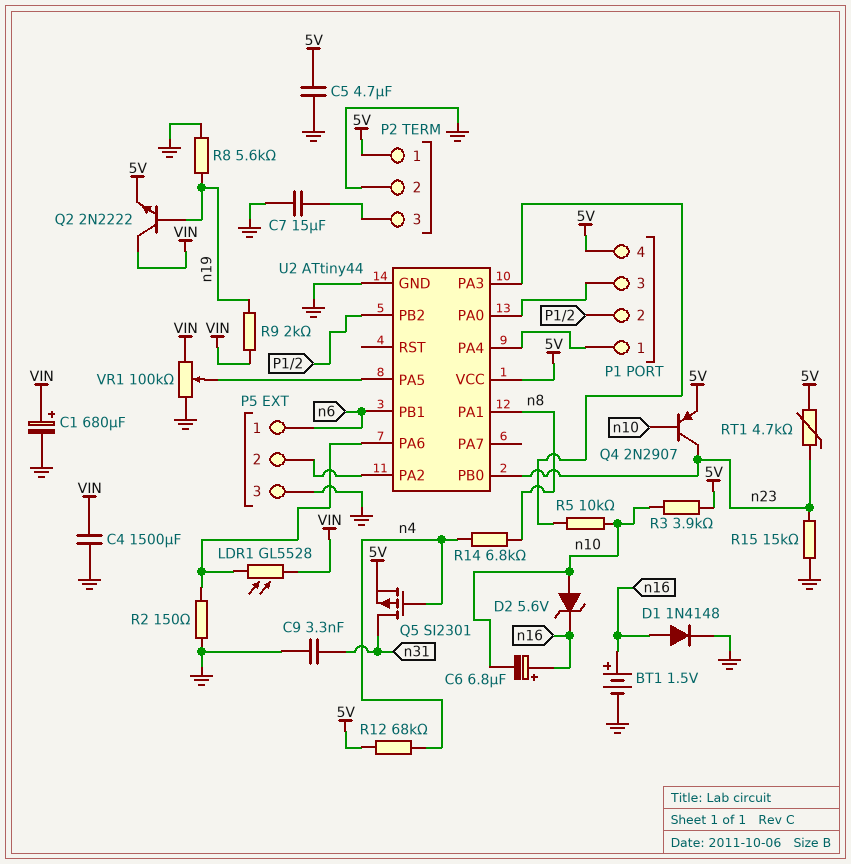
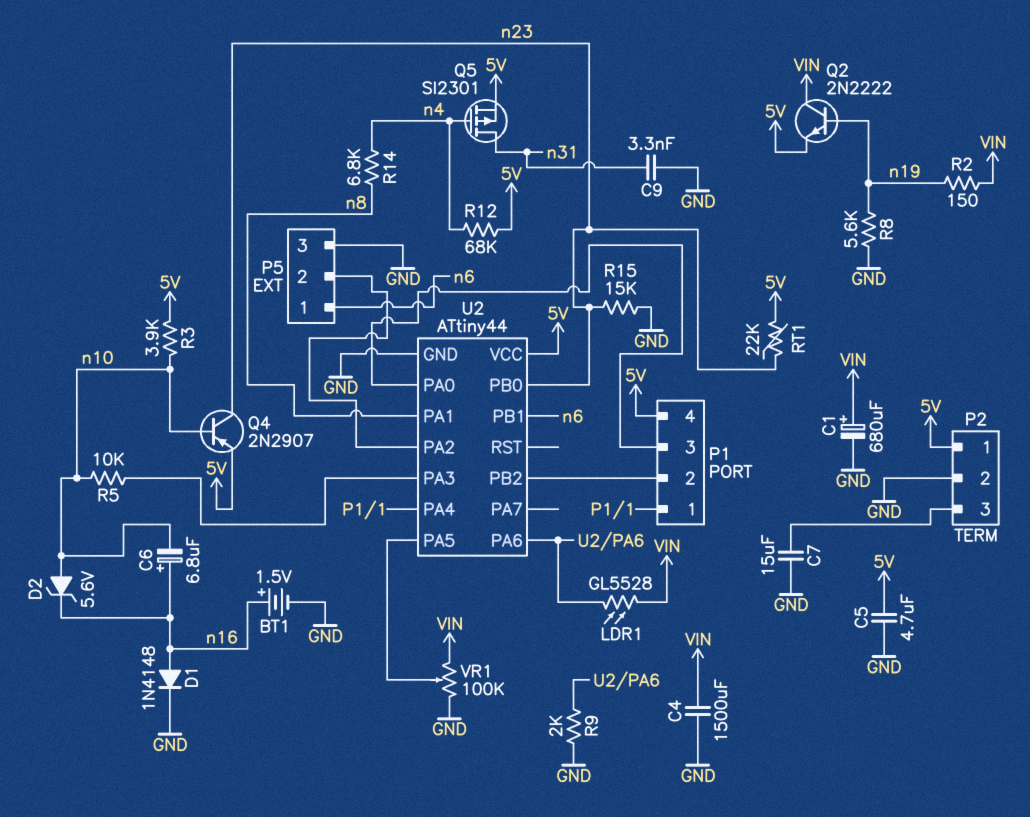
R2: 150 (GND, U2/PA6) -> 150 (VIN, n19)
R9: 2k (VIN, n19) -> 2k (GND, U2/PA6)
RT1: 4.7k (5V, n23) -> 22k (5V, n23)

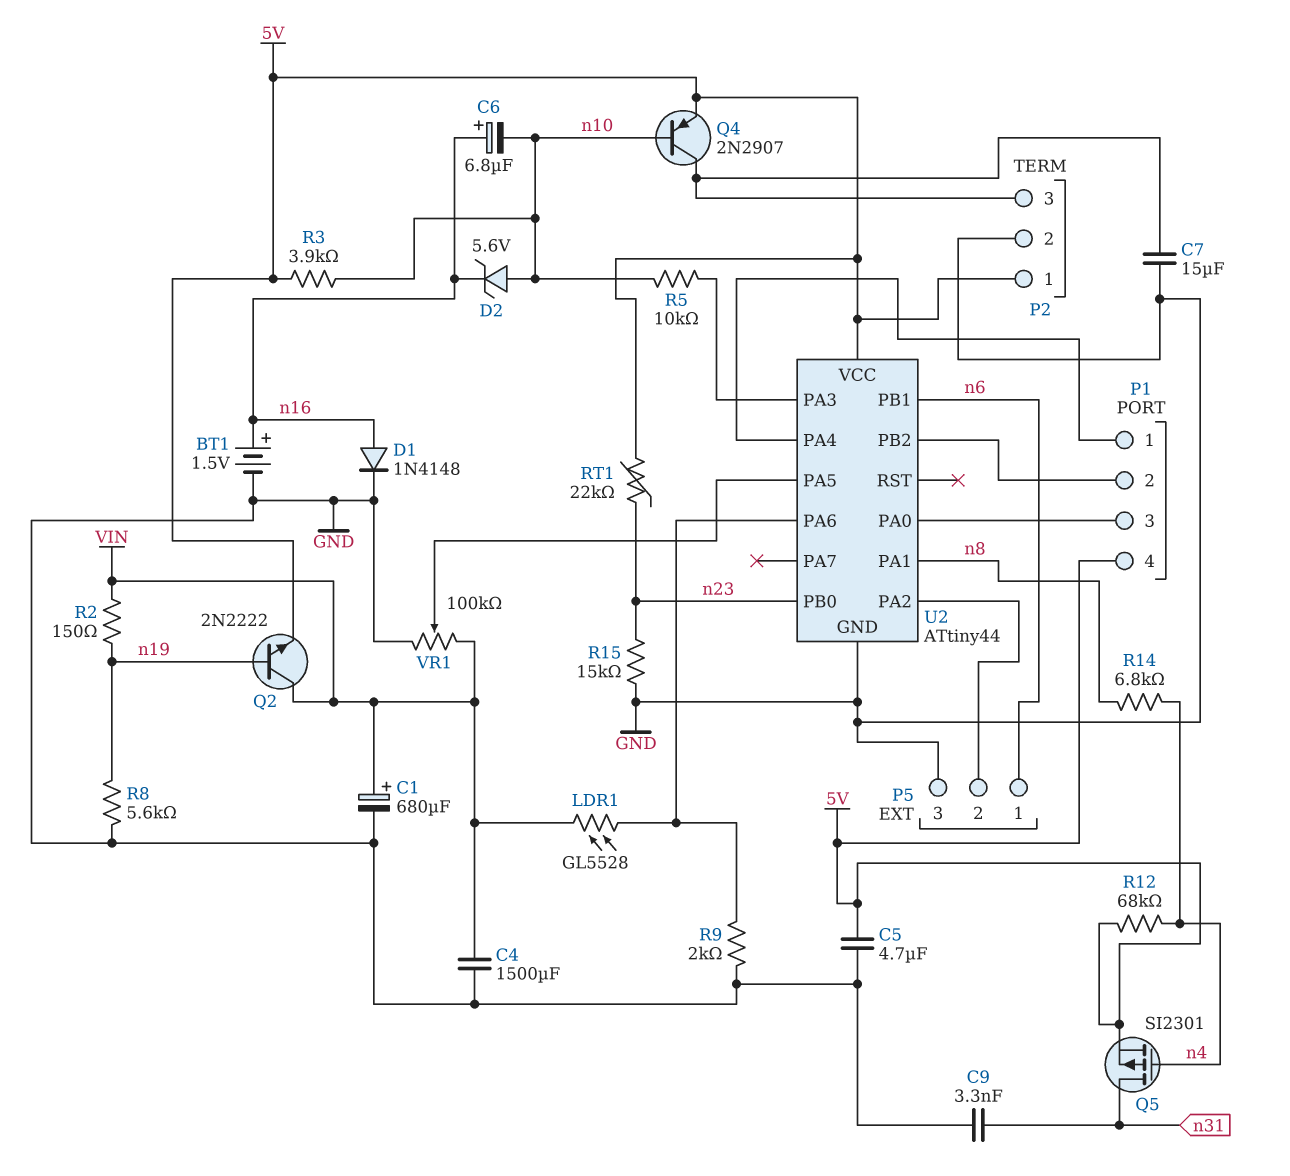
Q4: PNP 2N2907 (B n10, C n23, E 5V) -> PNP 2N2907 (B n10, C P2/3, E 5V)

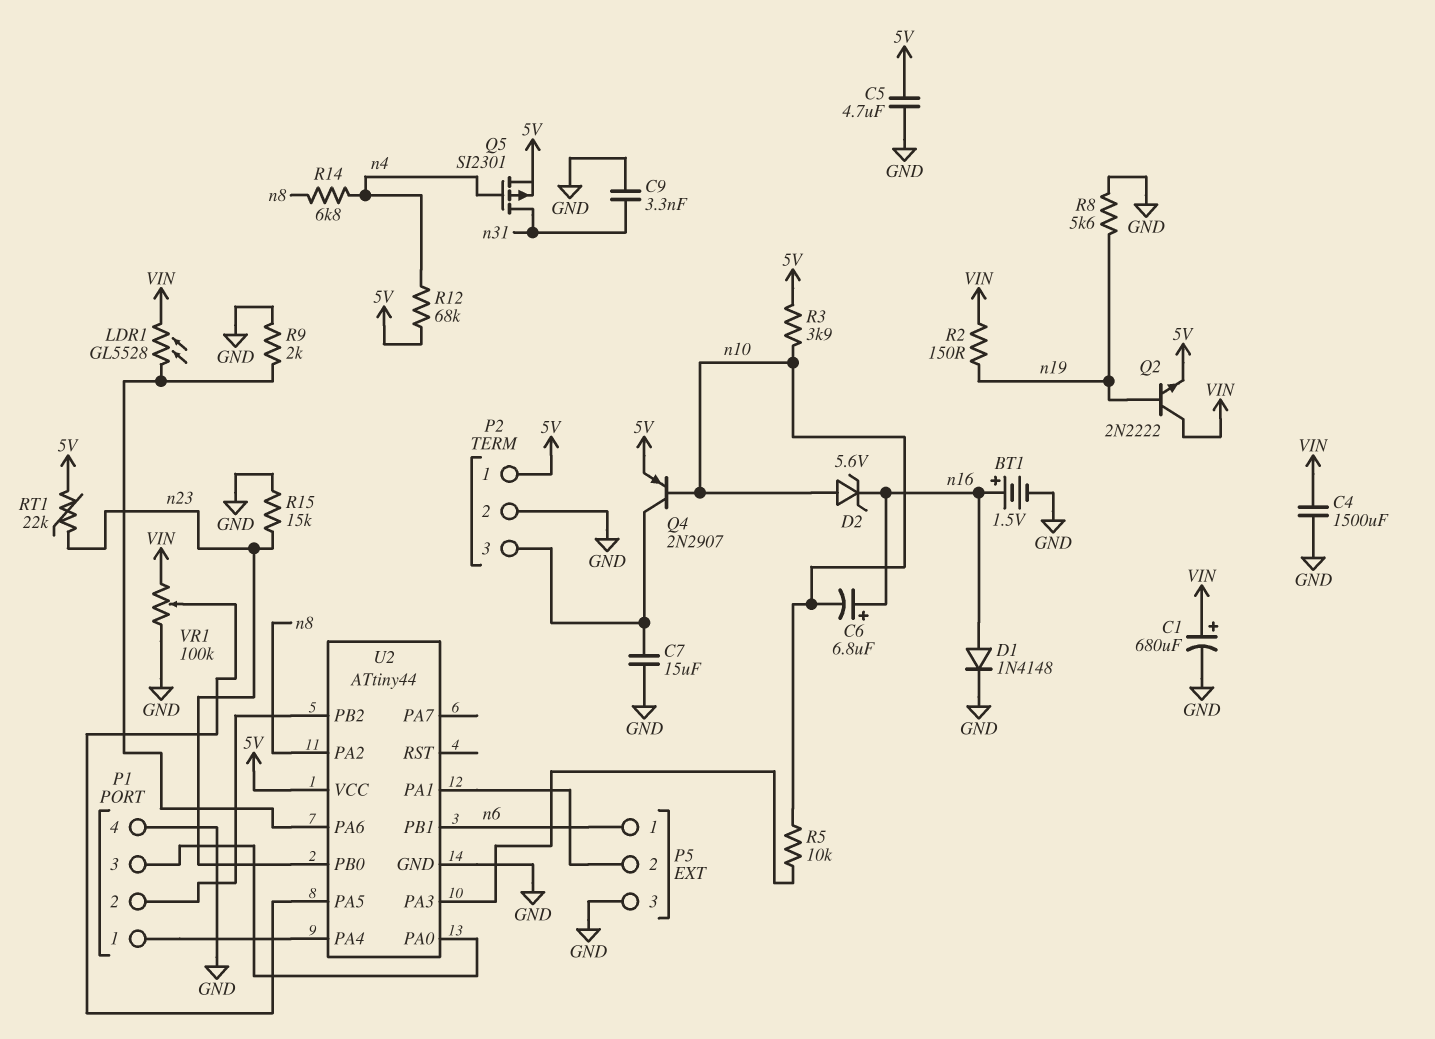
P1 pin 4: 5V -> GND
U2 pin PA1: n8 -> P5/2
U2 pin PA2: P5/2 -> n8

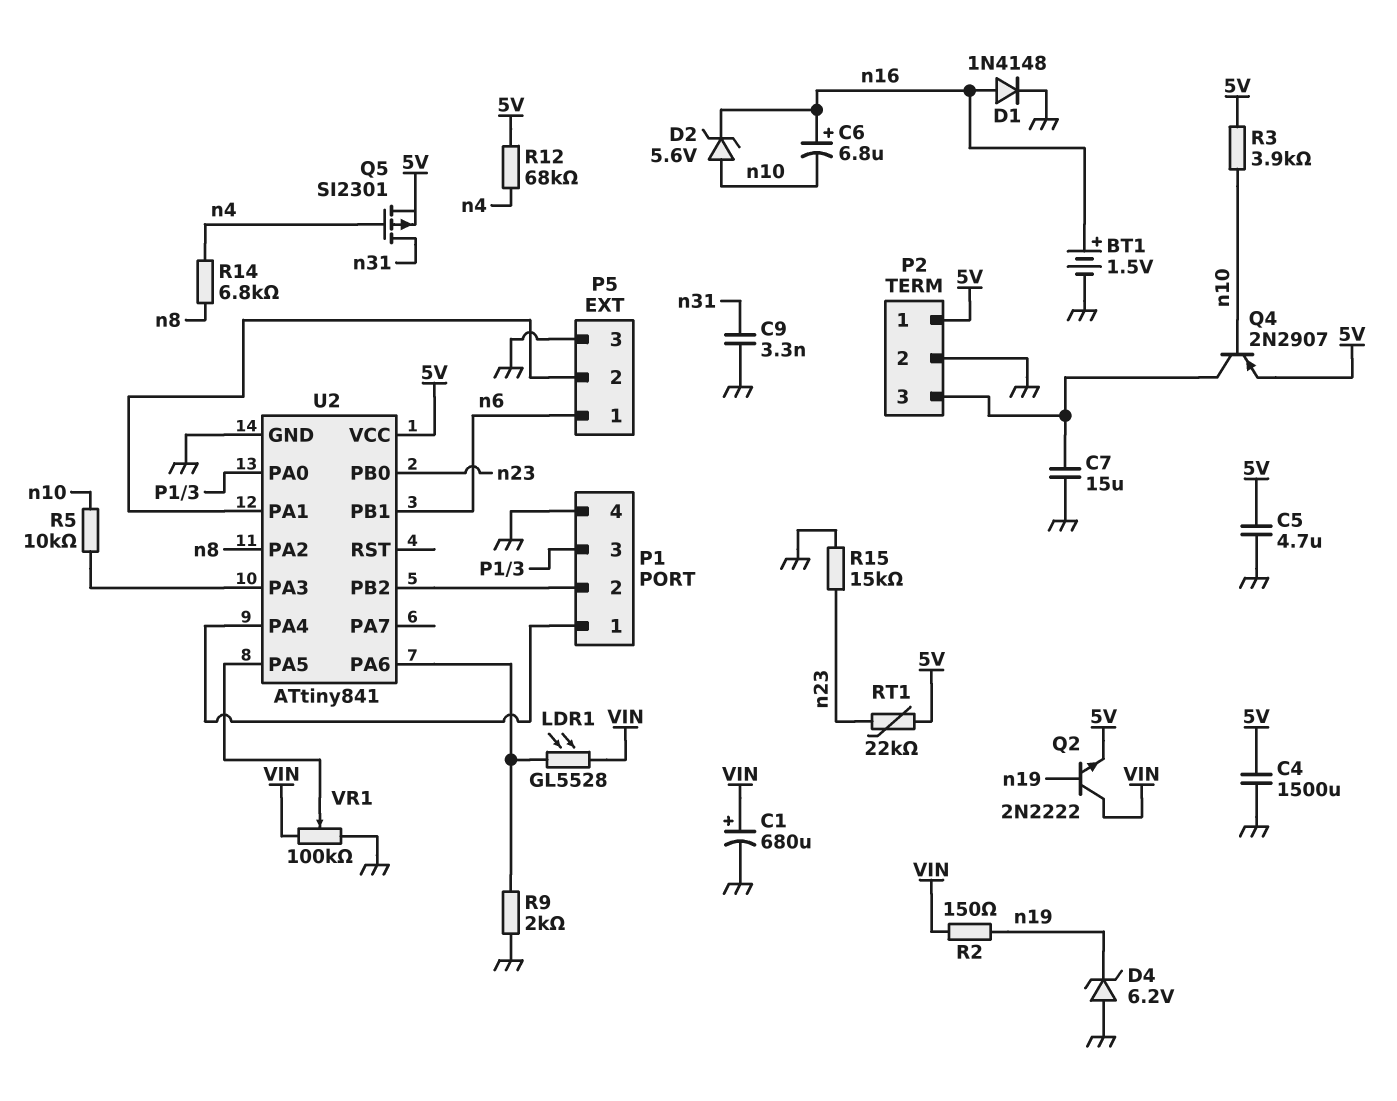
C4: 1500uF (GND, VIN) -> 1500uF (5V, GND)
D4: none -> zener 6.2V (A GND, K n19)
R8: 5.6k (GND, n19) -> none
U2: ATtiny44 -> ATtiny841

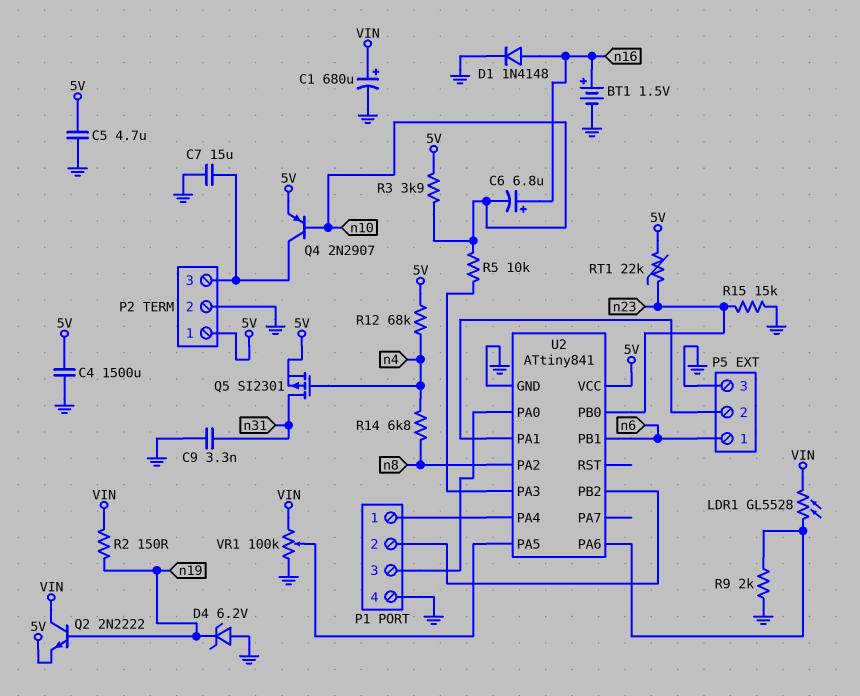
D2: zener 5.6V (A n10, K n16) -> none

